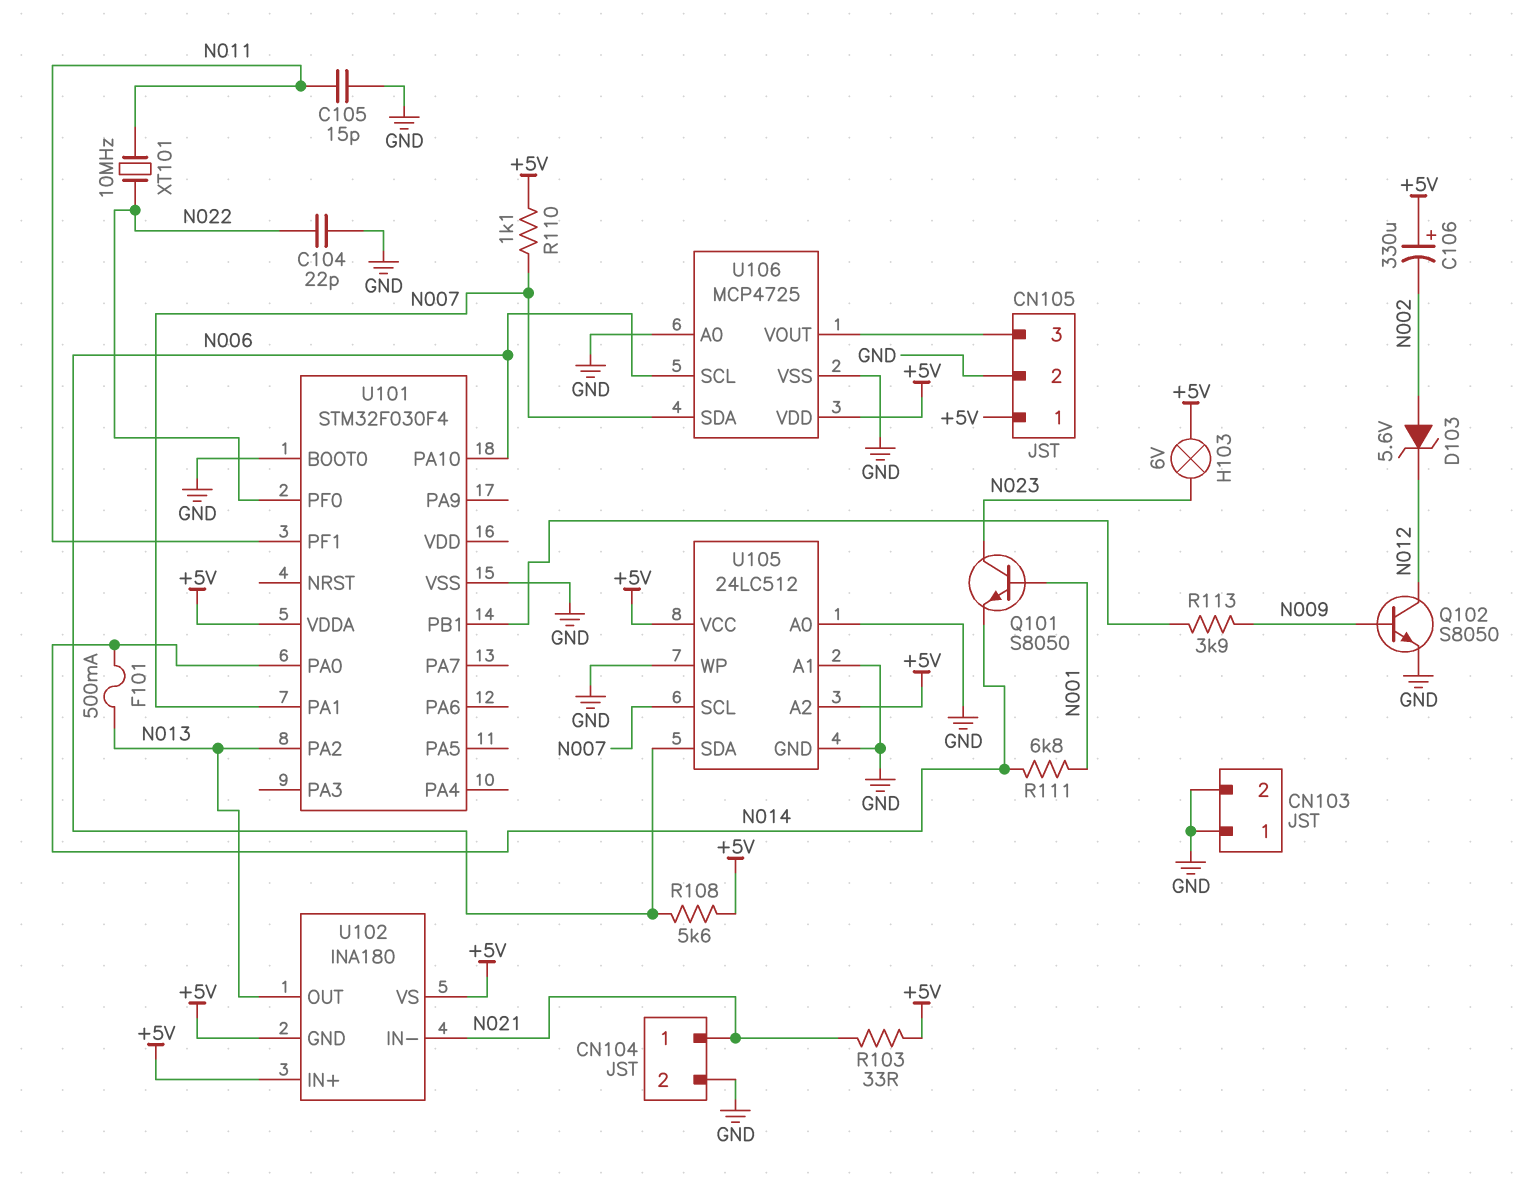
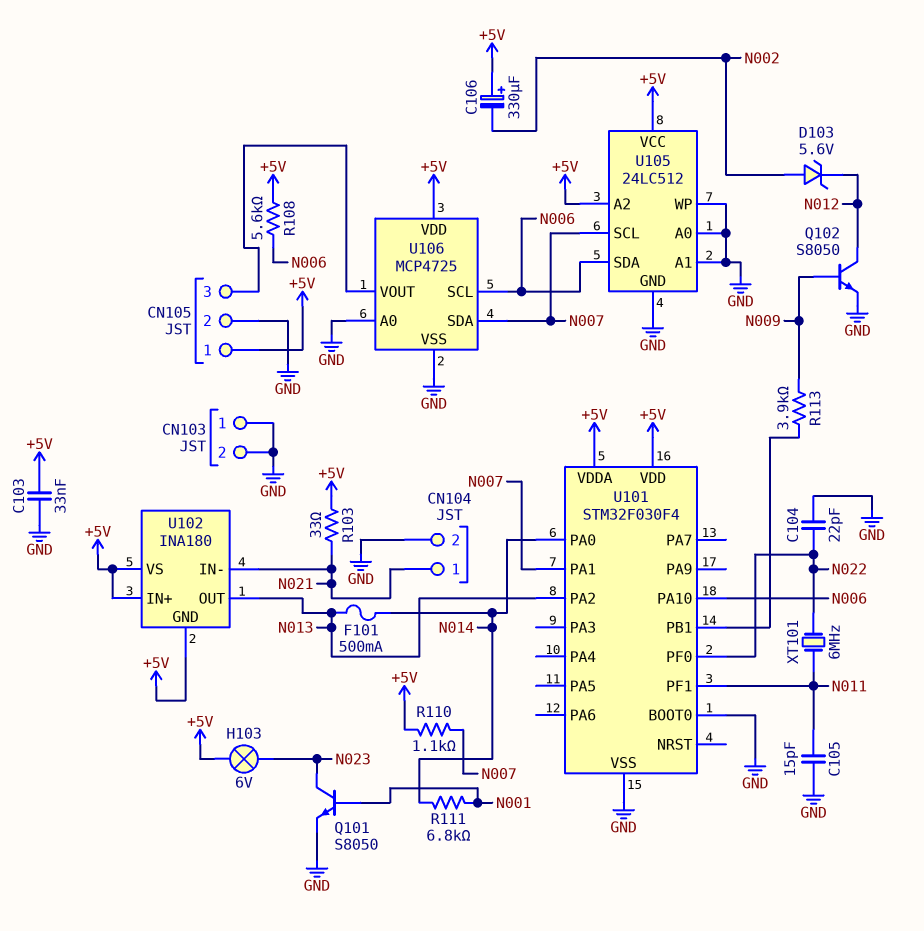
C103: none -> 33nF (+5V, GND)
Q101: NPN S8050 (B N001, C N023, E N014) -> NPN S8050 (B N001, C N023, E GND)
U101 pin VDD: none -> +5V
XT101: 10MHz (N011, N022) -> 6MHz (N011, N022)

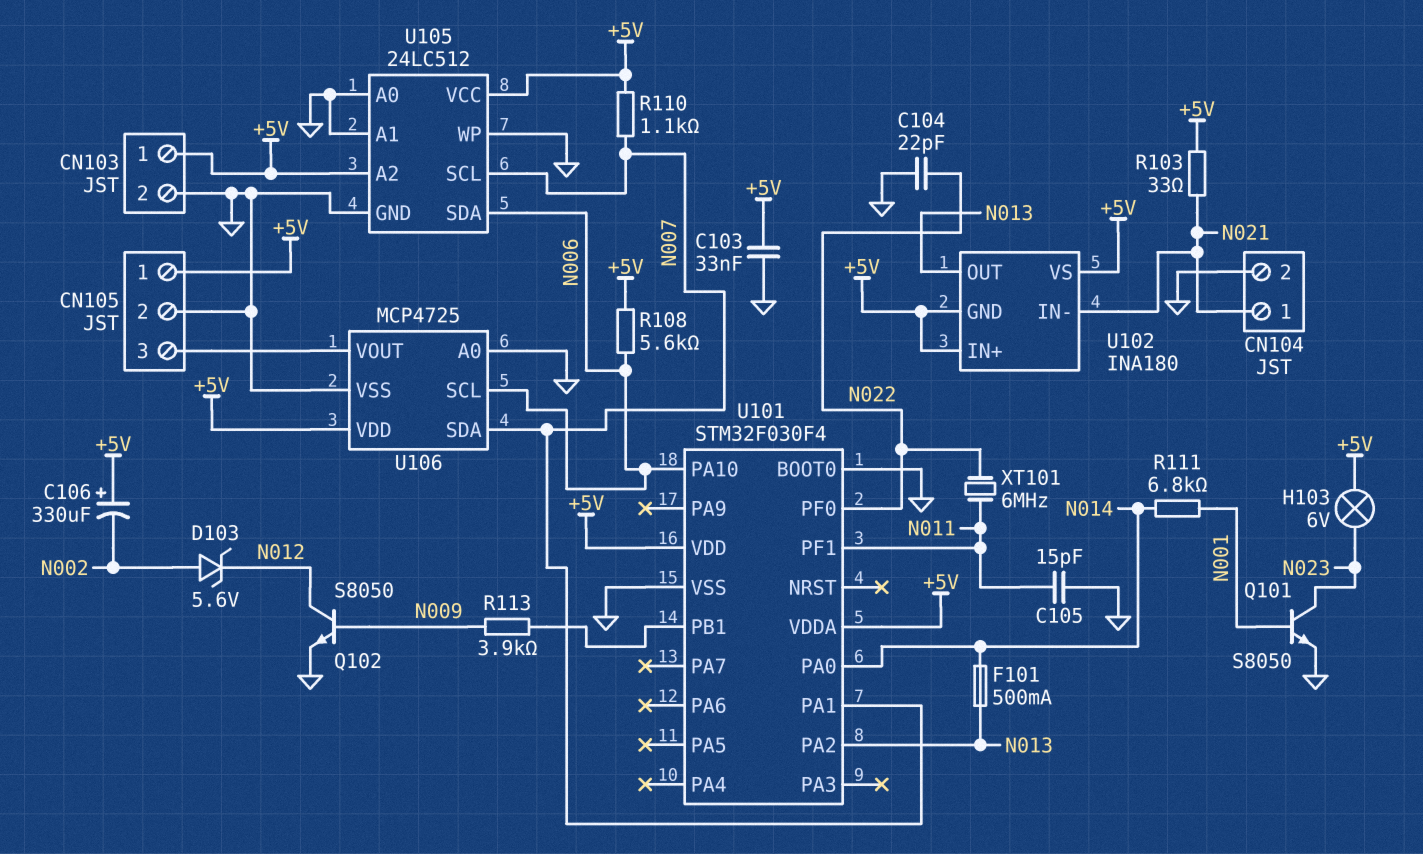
CN103 pin 1: GND -> +5V

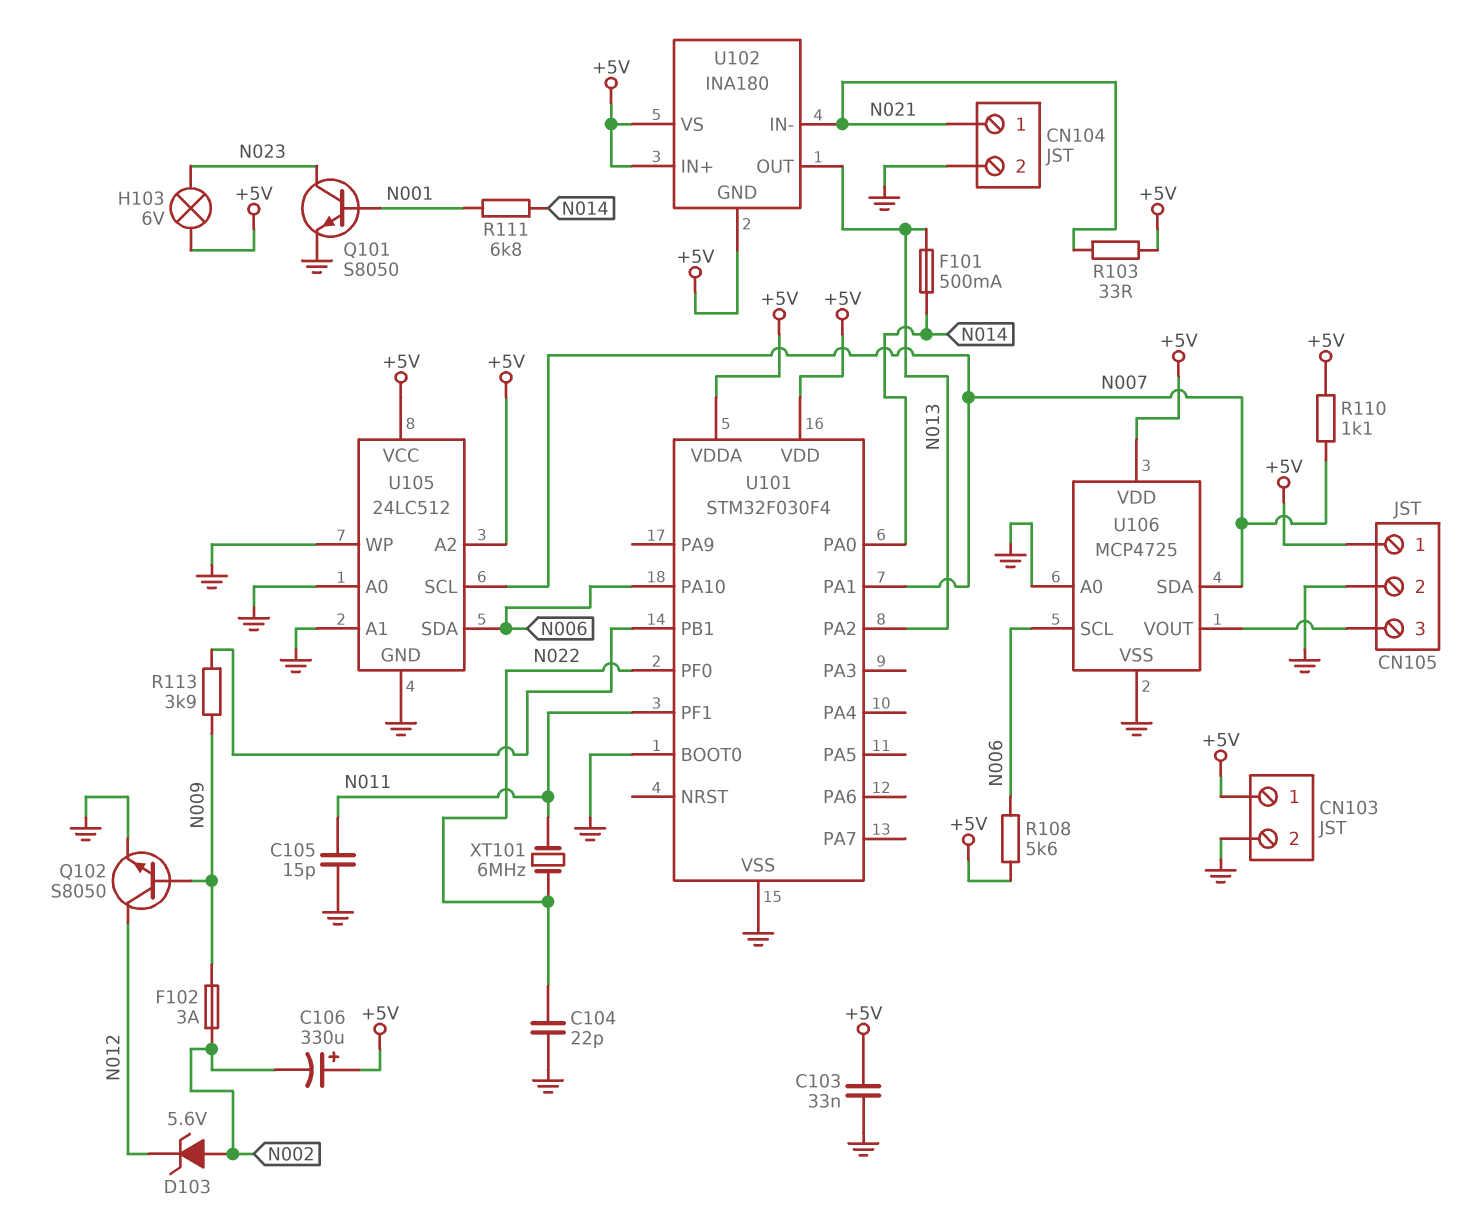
F102: none -> 3A (N002, N009)

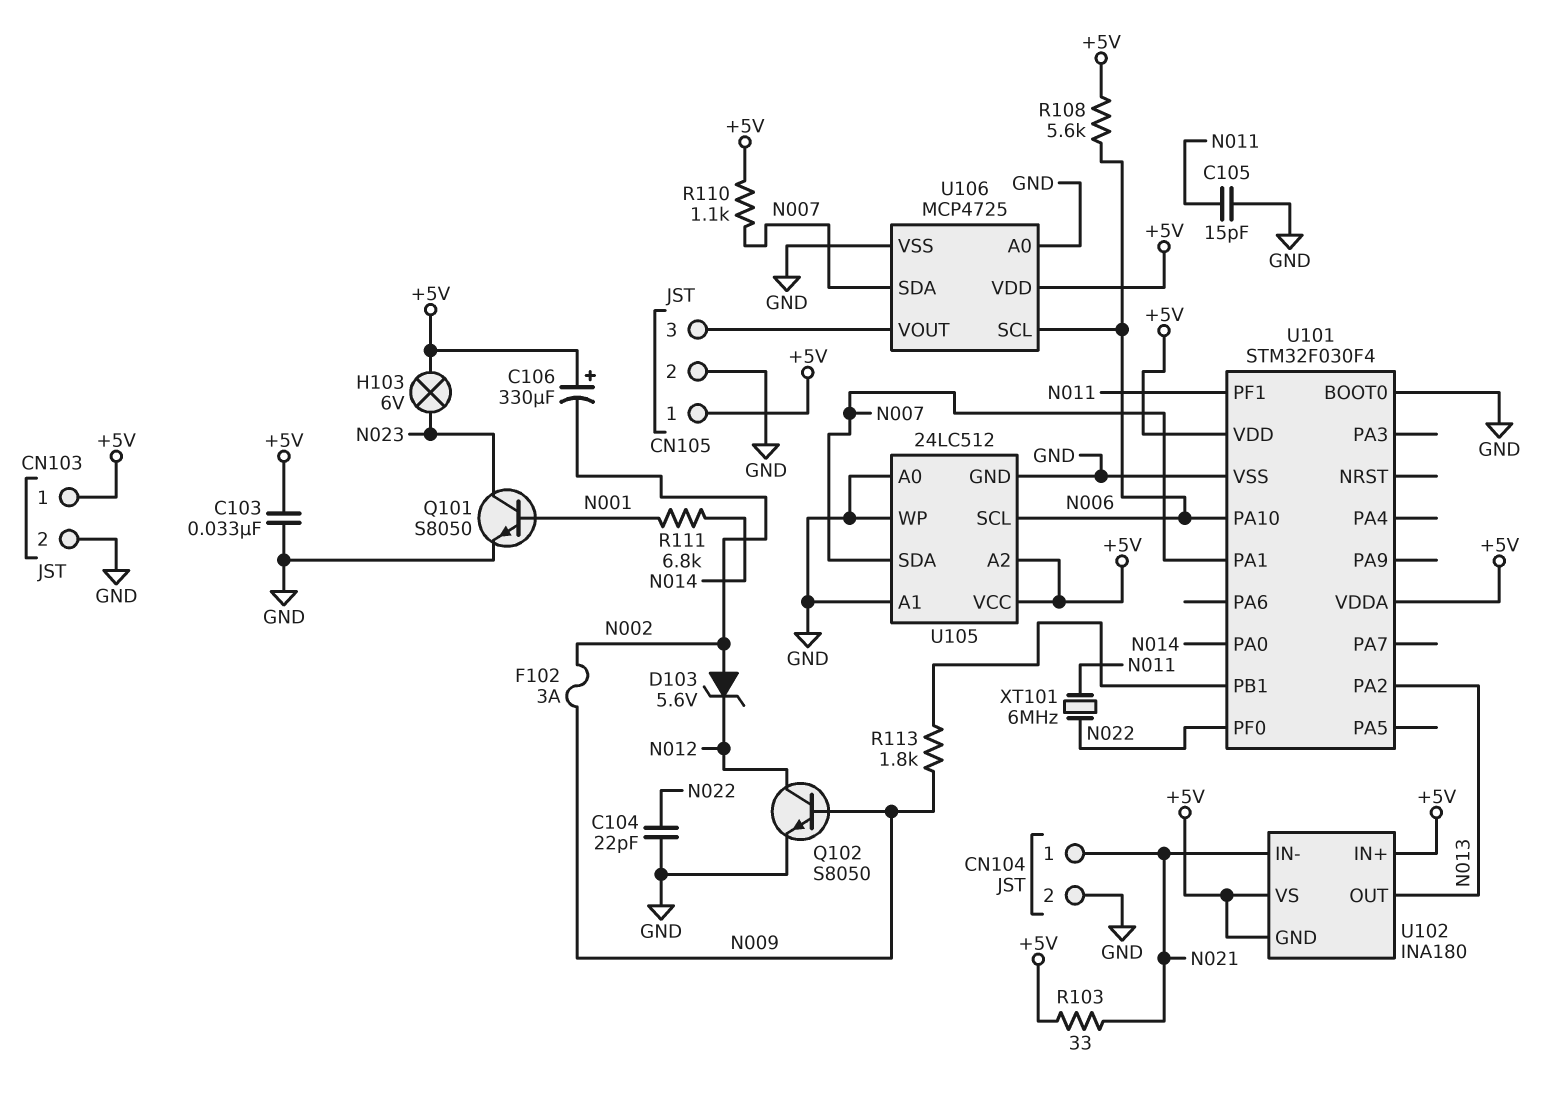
F101: 500mA (N013, N014) -> none
R113: 3.9k (N009, U101/PB1) -> 1.8k (N009, U101/PB1)
U105 pin SCL: N007 -> N006
U105 pin SDA: N006 -> N007

